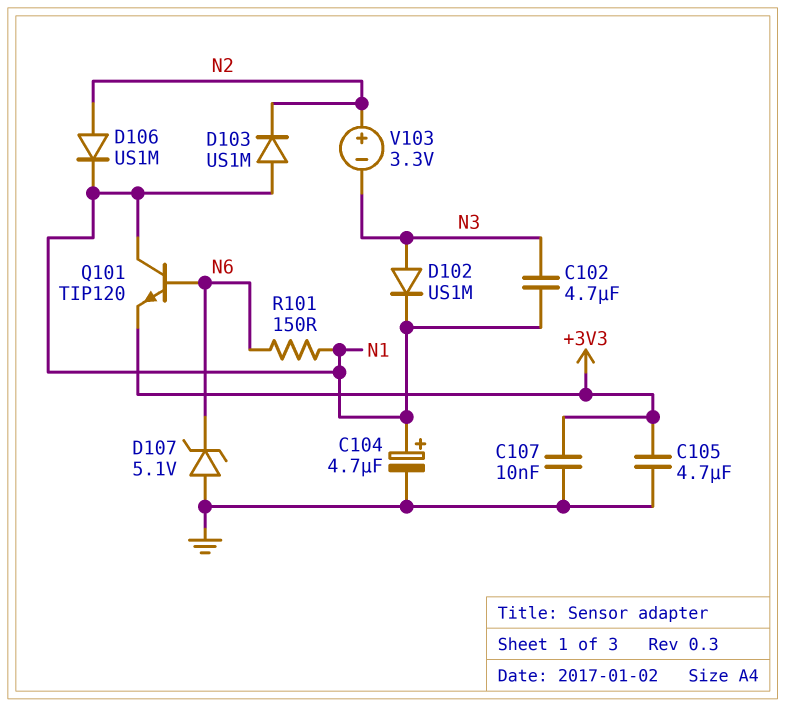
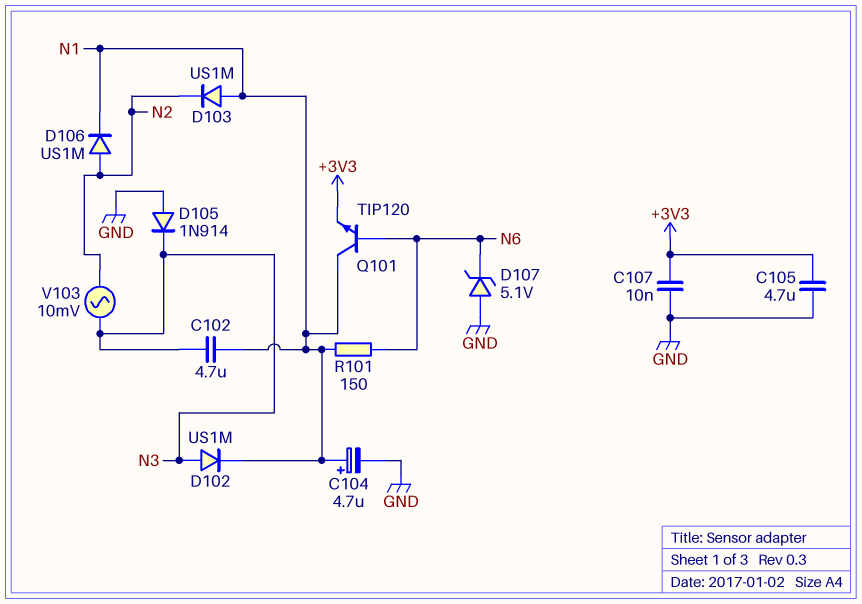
D105: none -> diode 1N914 (A GND, K N3)
V103: 3.3V (plus N2, minus N3) -> AC 10mV (N2, N3)

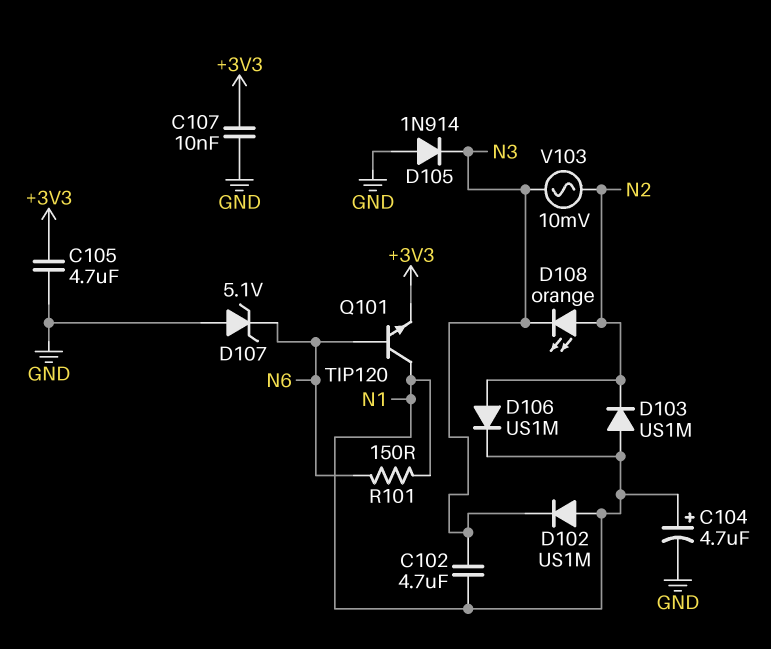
D102: diode US1M (A N3, K N1) -> diode US1M (A N1, K N3)
D108: none -> LED orange (A N2, K N3)

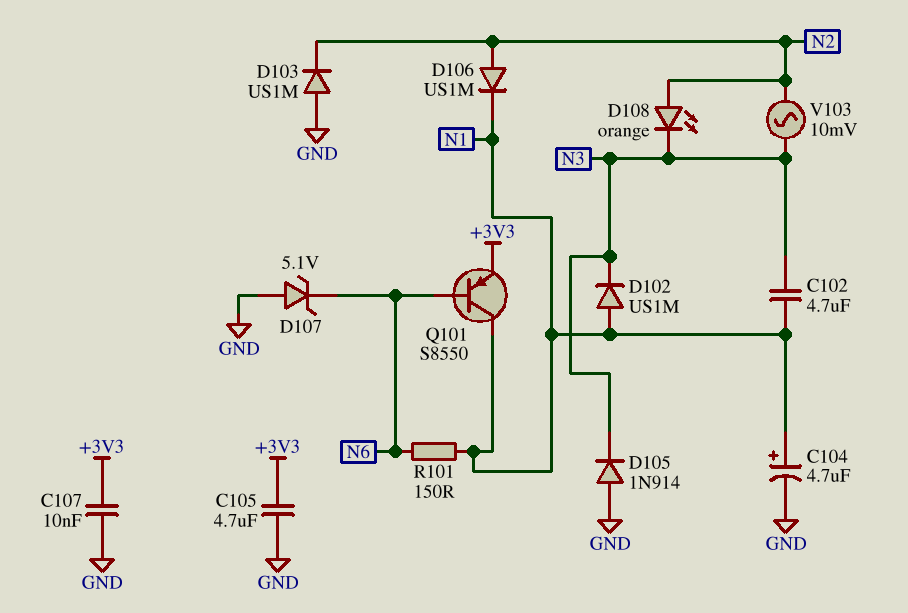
D103: diode US1M (A N1, K N2) -> diode US1M (A GND, K N2)
Q101: NPN TIP120 (B N6, C N1, E +3V3) -> PNP S8550 (B N6, C N1, E +3V3)

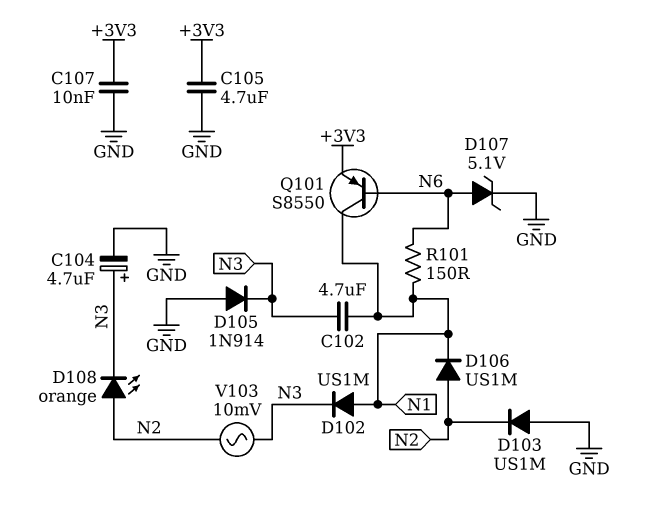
C104: 4.7uF (plus N1, minus GND) -> 4.7uF (plus N3, minus GND)
D107: zener 5.1V (A GND, K N6) -> zener 5.1V (A N6, K GND)

